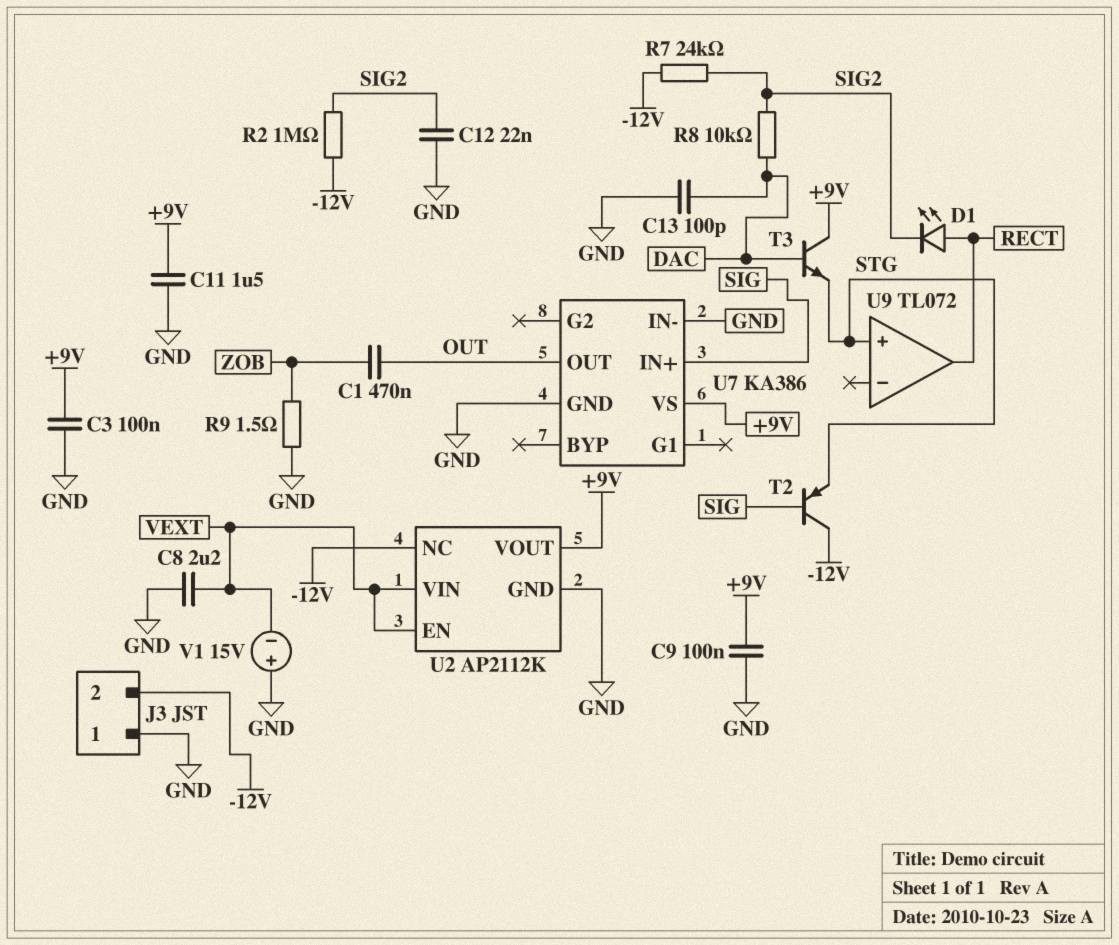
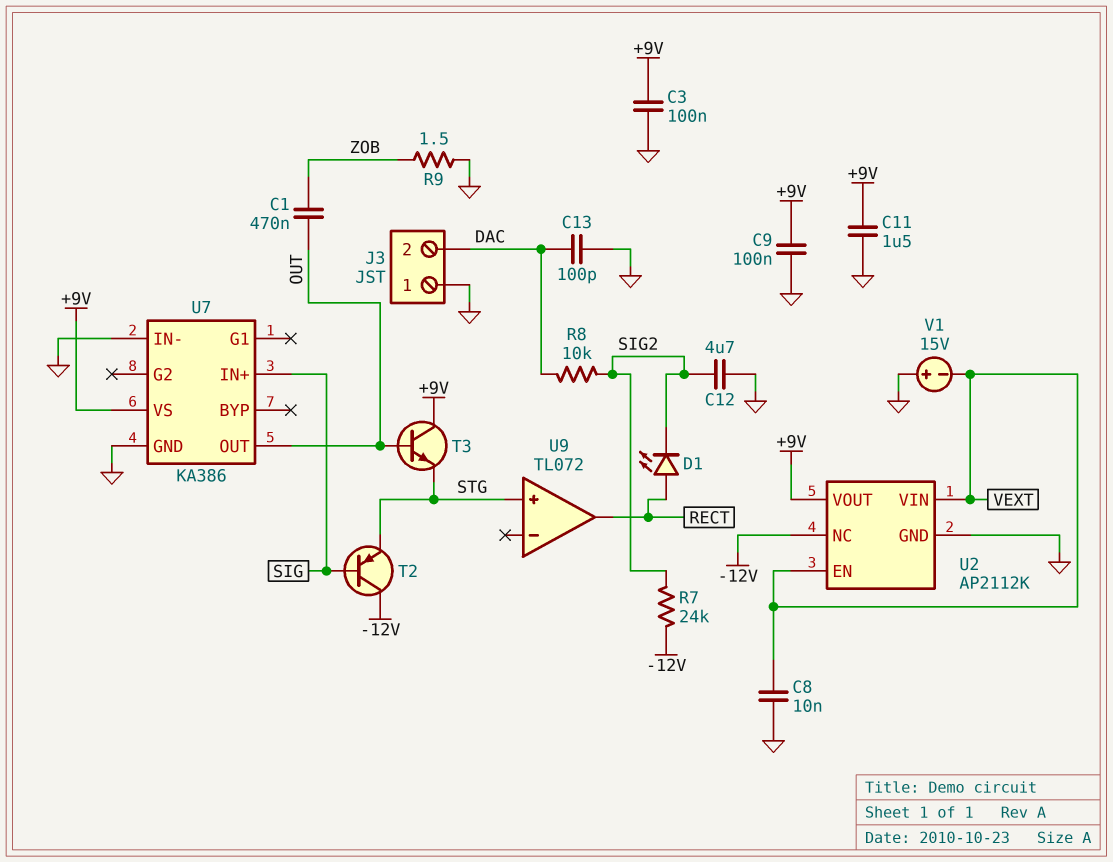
C8: 2.2uF (GND, VEXT) -> 10nF (GND, VEXT)
C12: 22nF (GND, SIG2) -> 4.7uF (GND, SIG2)
J3 pin 2: -12V -> DAC
R2: 1M (-12V, SIG2) -> none
T3: NPN (B DAC, C +9V, E STG) -> NPN (B OUT, C +9V, E STG)

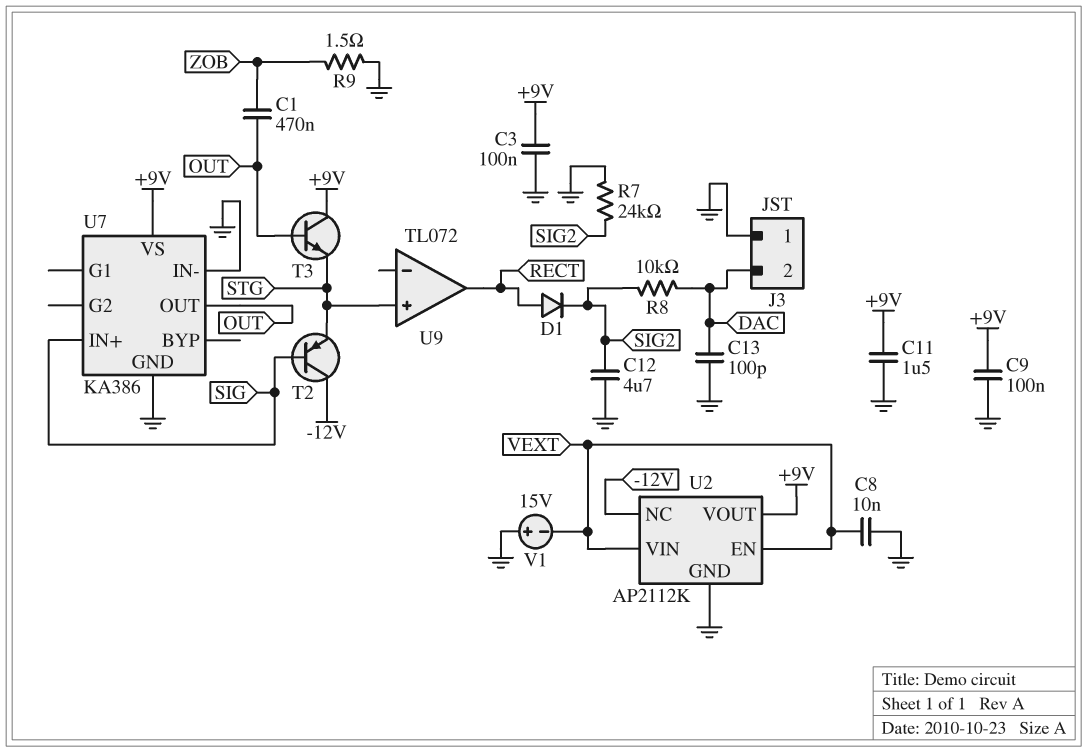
D1: LED (A RECT, K SIG2) -> diode (A RECT, K SIG2)
R7: 24k (-12V, SIG2) -> 24k (GND, SIG2)

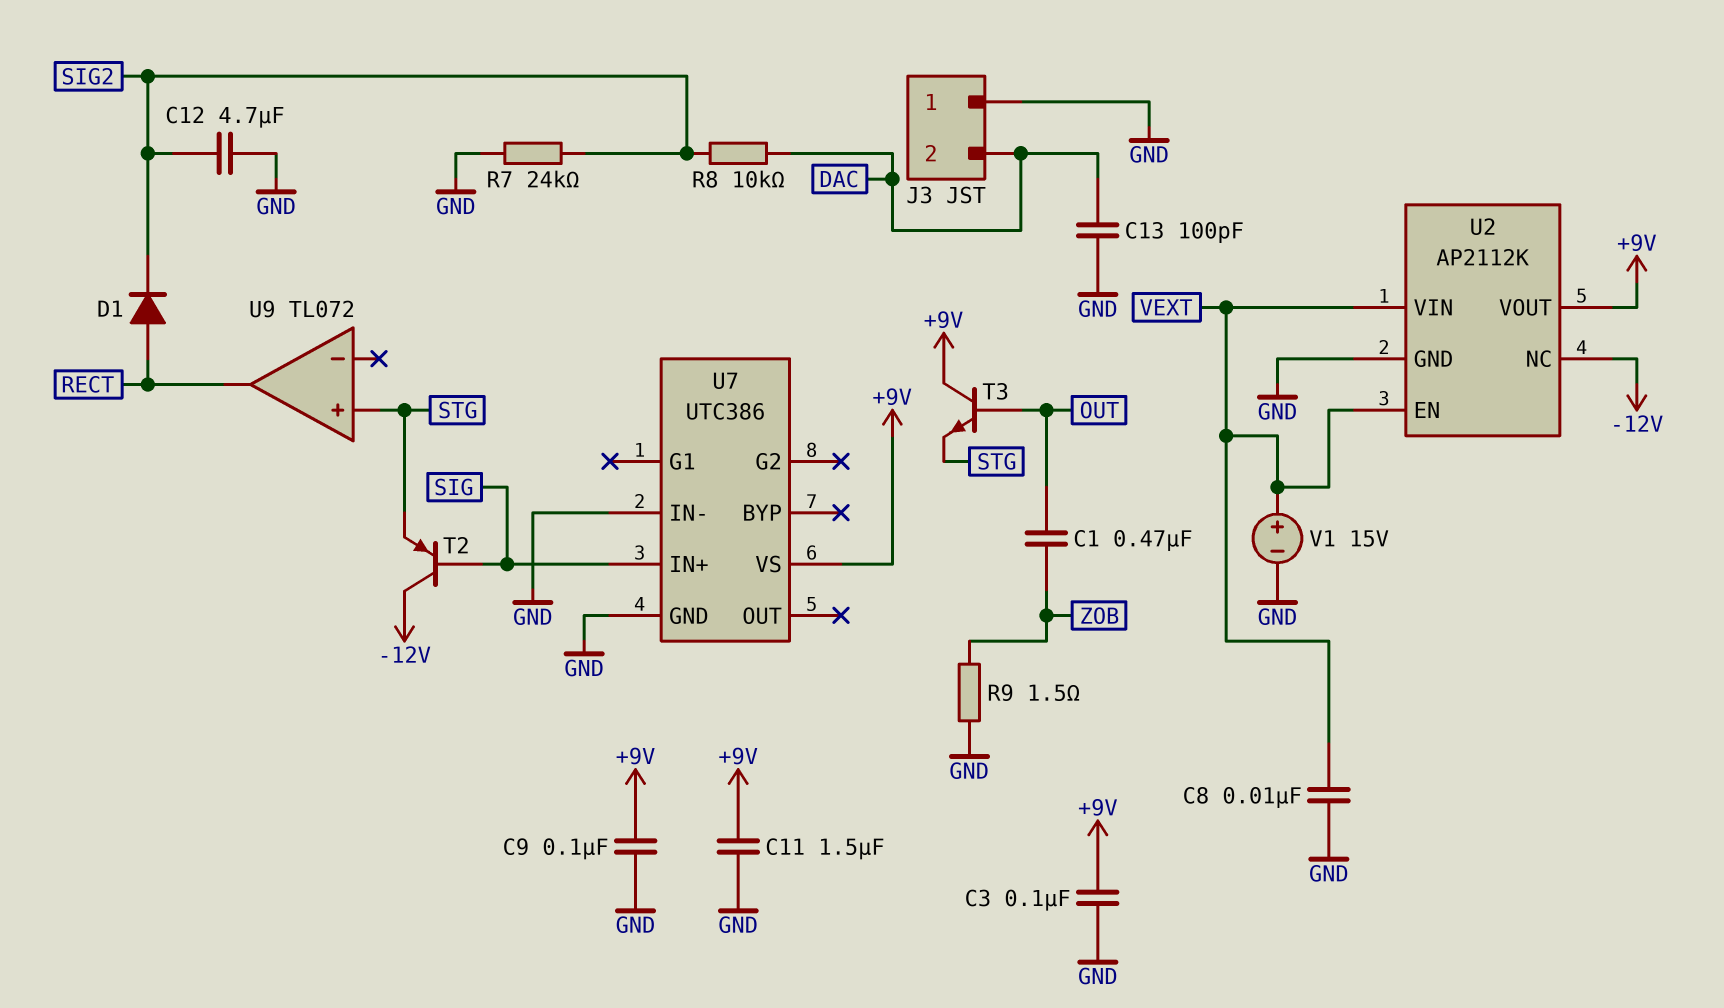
U7: KA386 -> UTC386
U7 pin OUT: OUT -> none
V1: 15V (plus GND, minus VEXT) -> 15V (plus VEXT, minus GND)

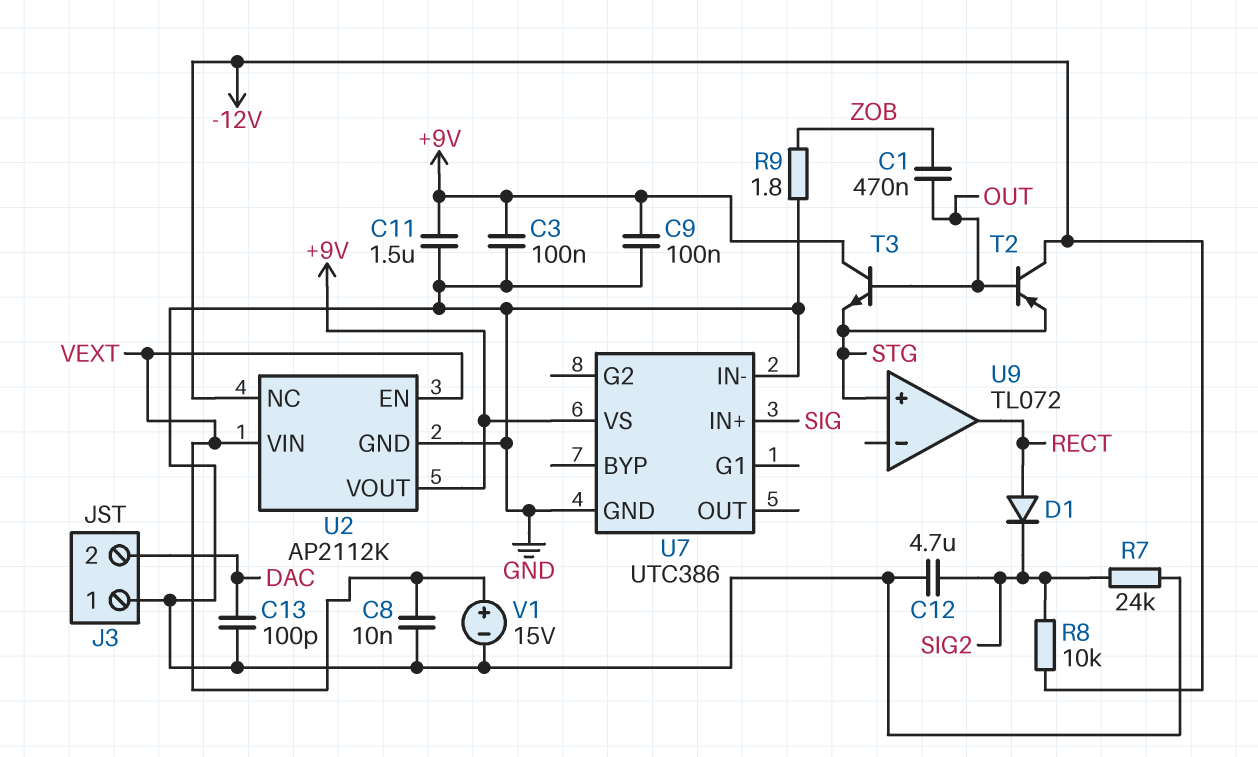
R8: 10k (DAC, SIG2) -> 10k (-12V, SIG2)
R9: 1.5 (GND, ZOB) -> 1.8 (GND, ZOB)
T2: PNP (B SIG, C -12V, E STG) -> PNP (B OUT, C -12V, E STG)

